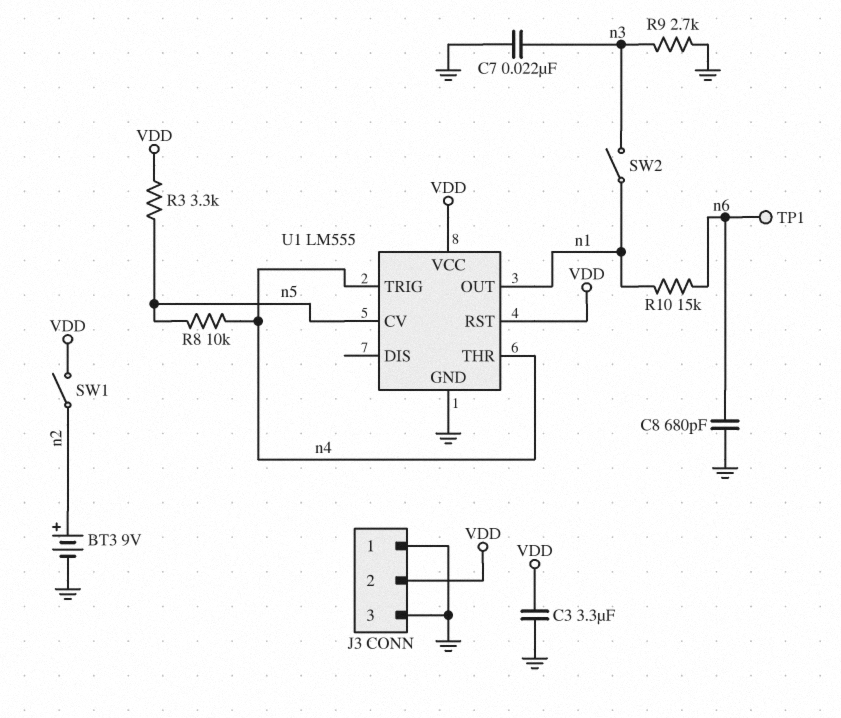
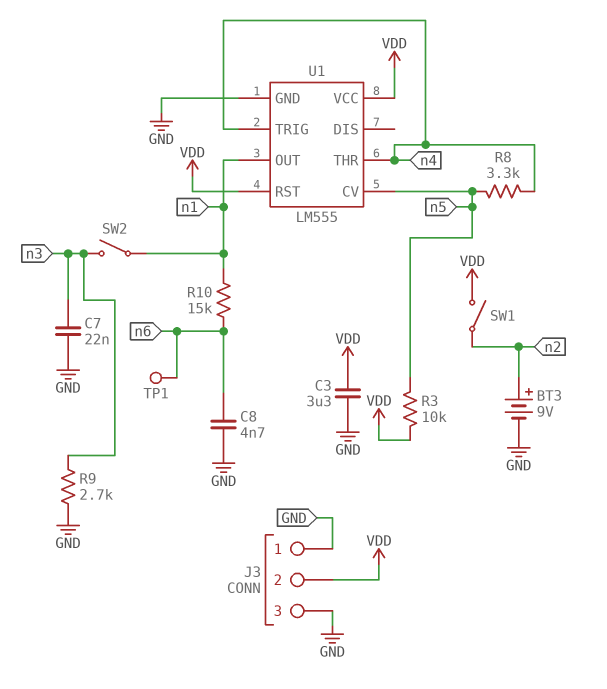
C8: 680pF (GND, n6) -> 4.7nF (GND, n6)
R3: 3.3k (VDD, n5) -> 10k (VDD, n5)
R8: 10k (n4, n5) -> 3.3k (n4, n5)

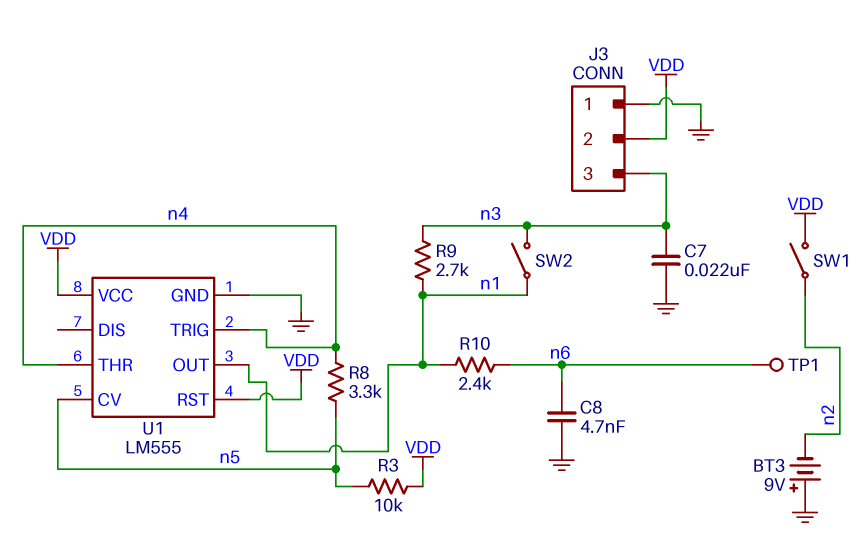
BT3: 9V (plus n2, minus GND) -> 9V (plus GND, minus n2)
C3: 3.3uF (GND, VDD) -> none
J3 pin 3: GND -> n3
R9: 2.7k (GND, n3) -> 2.7k (n1, n3)
R10: 15k (n1, n6) -> 2.4k (n1, n6)

